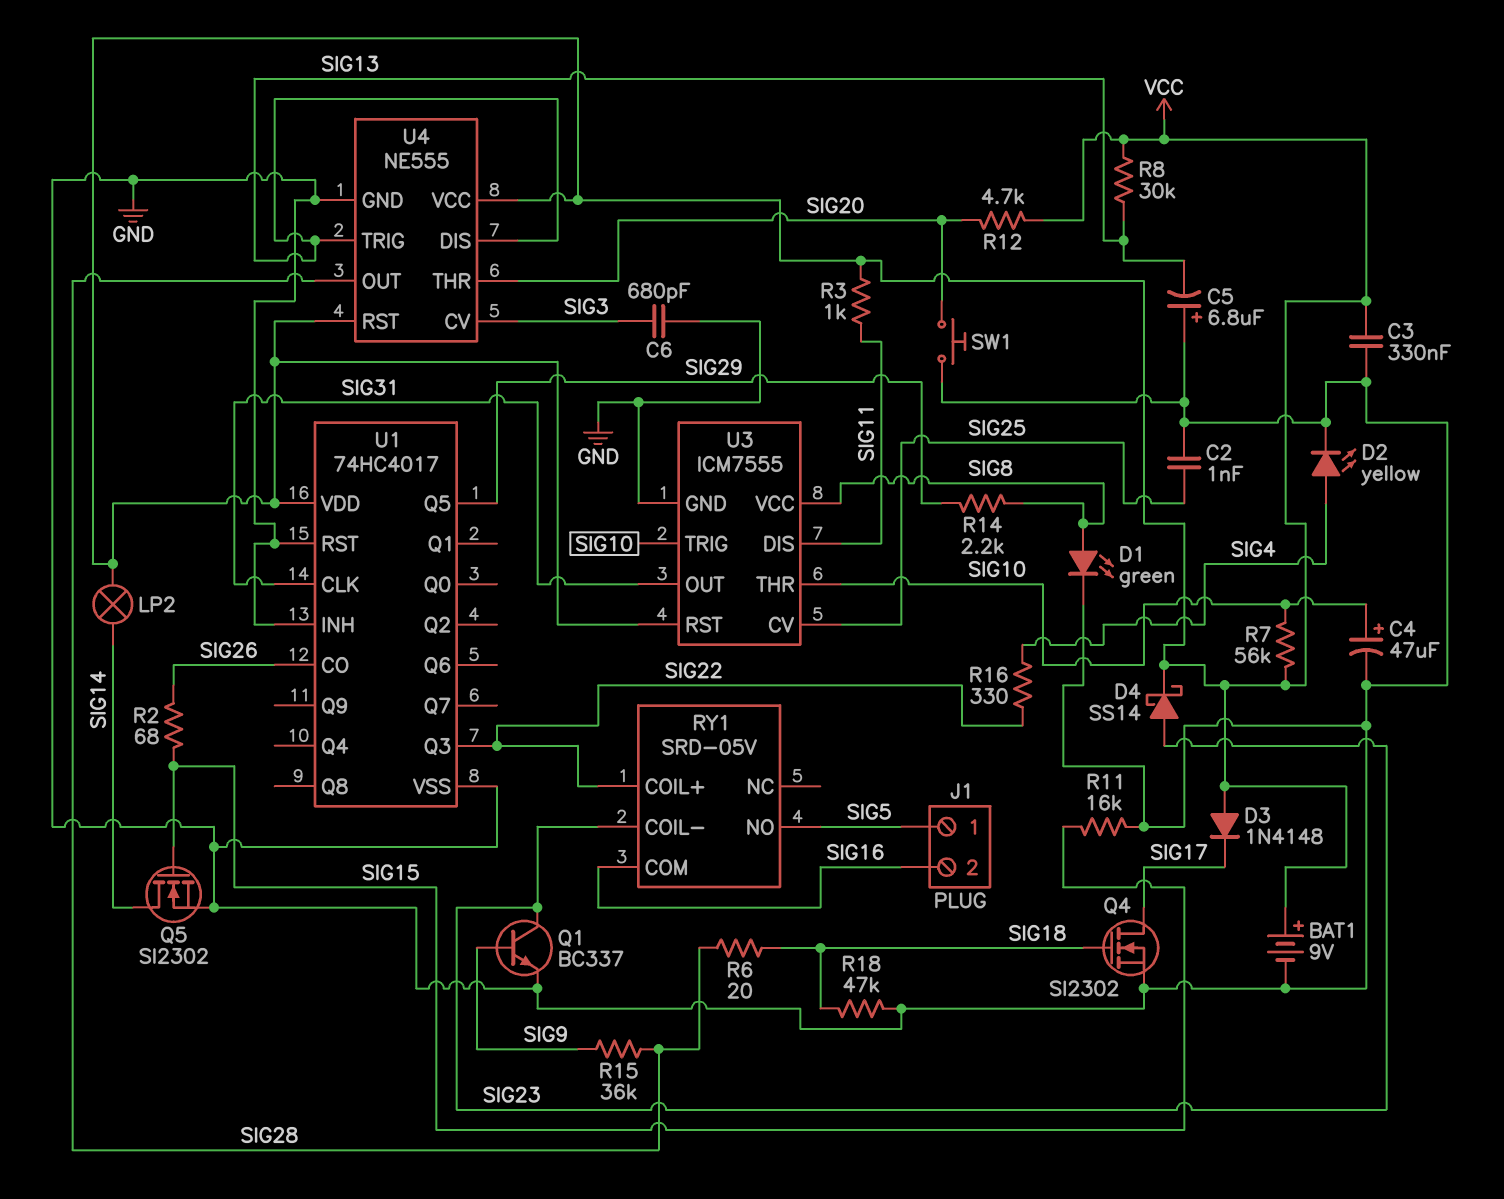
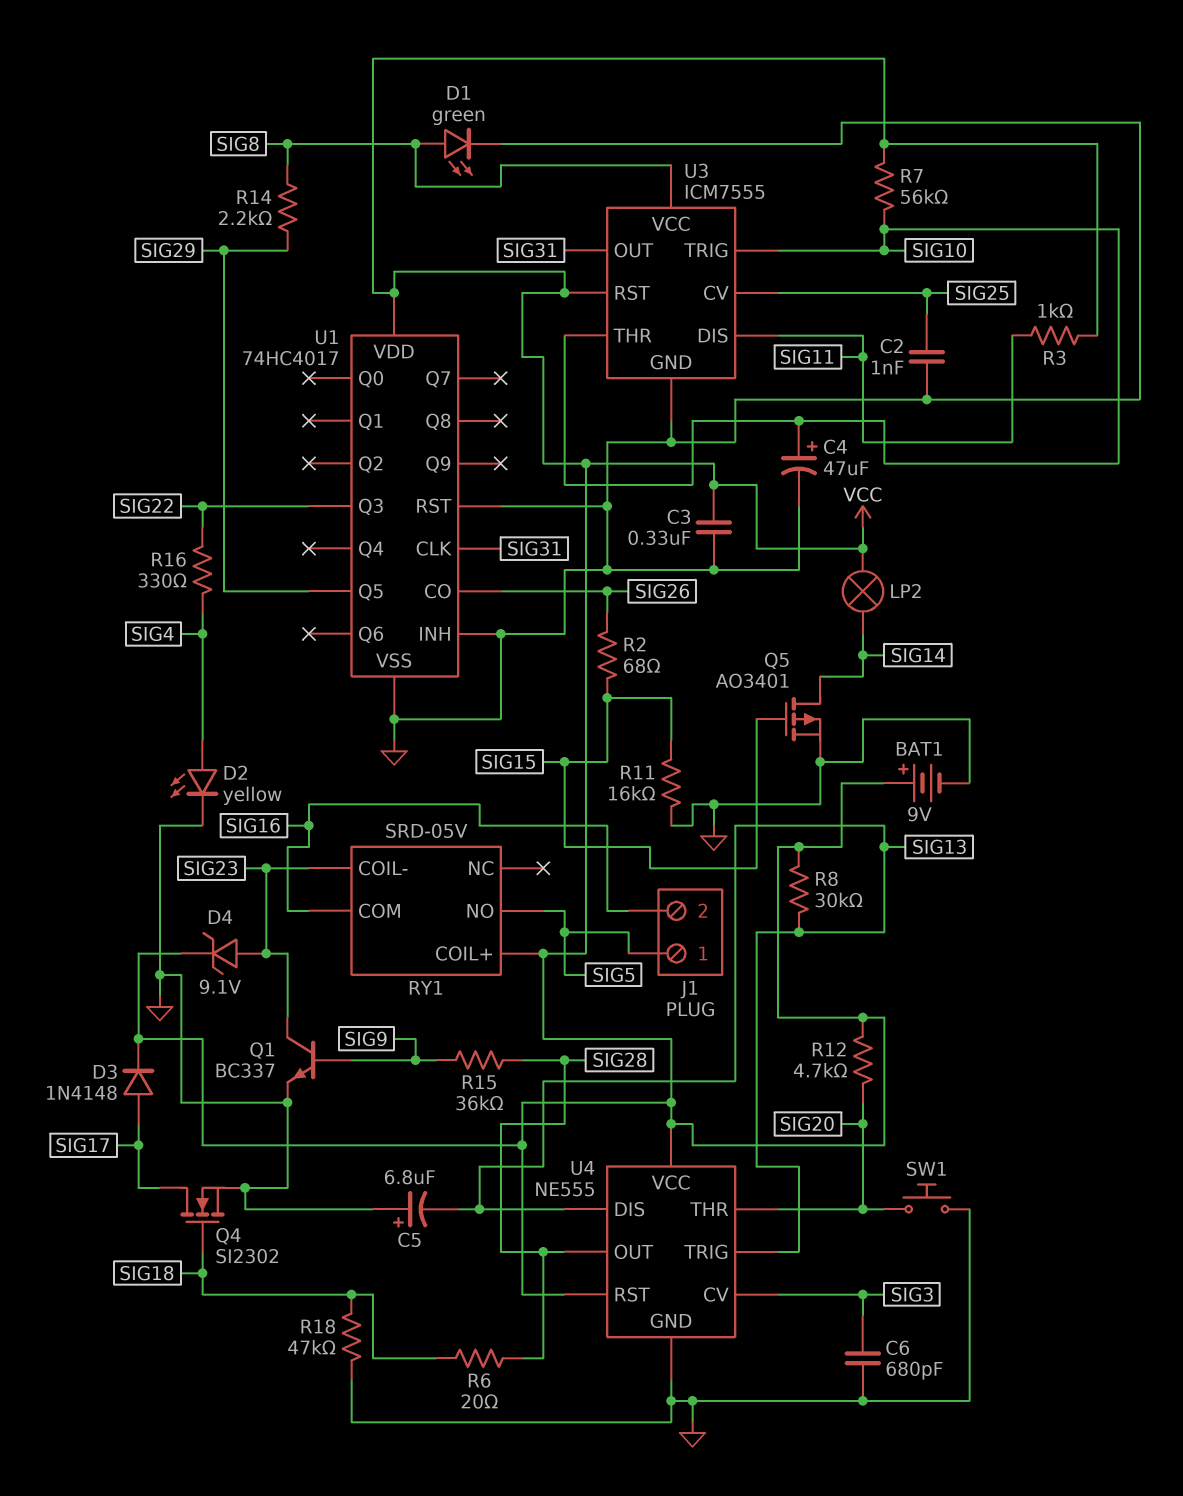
D3: diode 1N4148 (A VCC, K SIG17) -> diode 1N4148 (A SIG17, K VCC)
D4: schottky SS14 (A SIG23, K VCC) -> zener 9.1V (A SIG23, K VCC)
Q5: NMOS SI2302 (G SIG15, D SIG14, S GND) -> PMOS AO3401 (G SIG15, D SIG14, S GND)
RY1 pin COIL+: SIG22 -> VCC

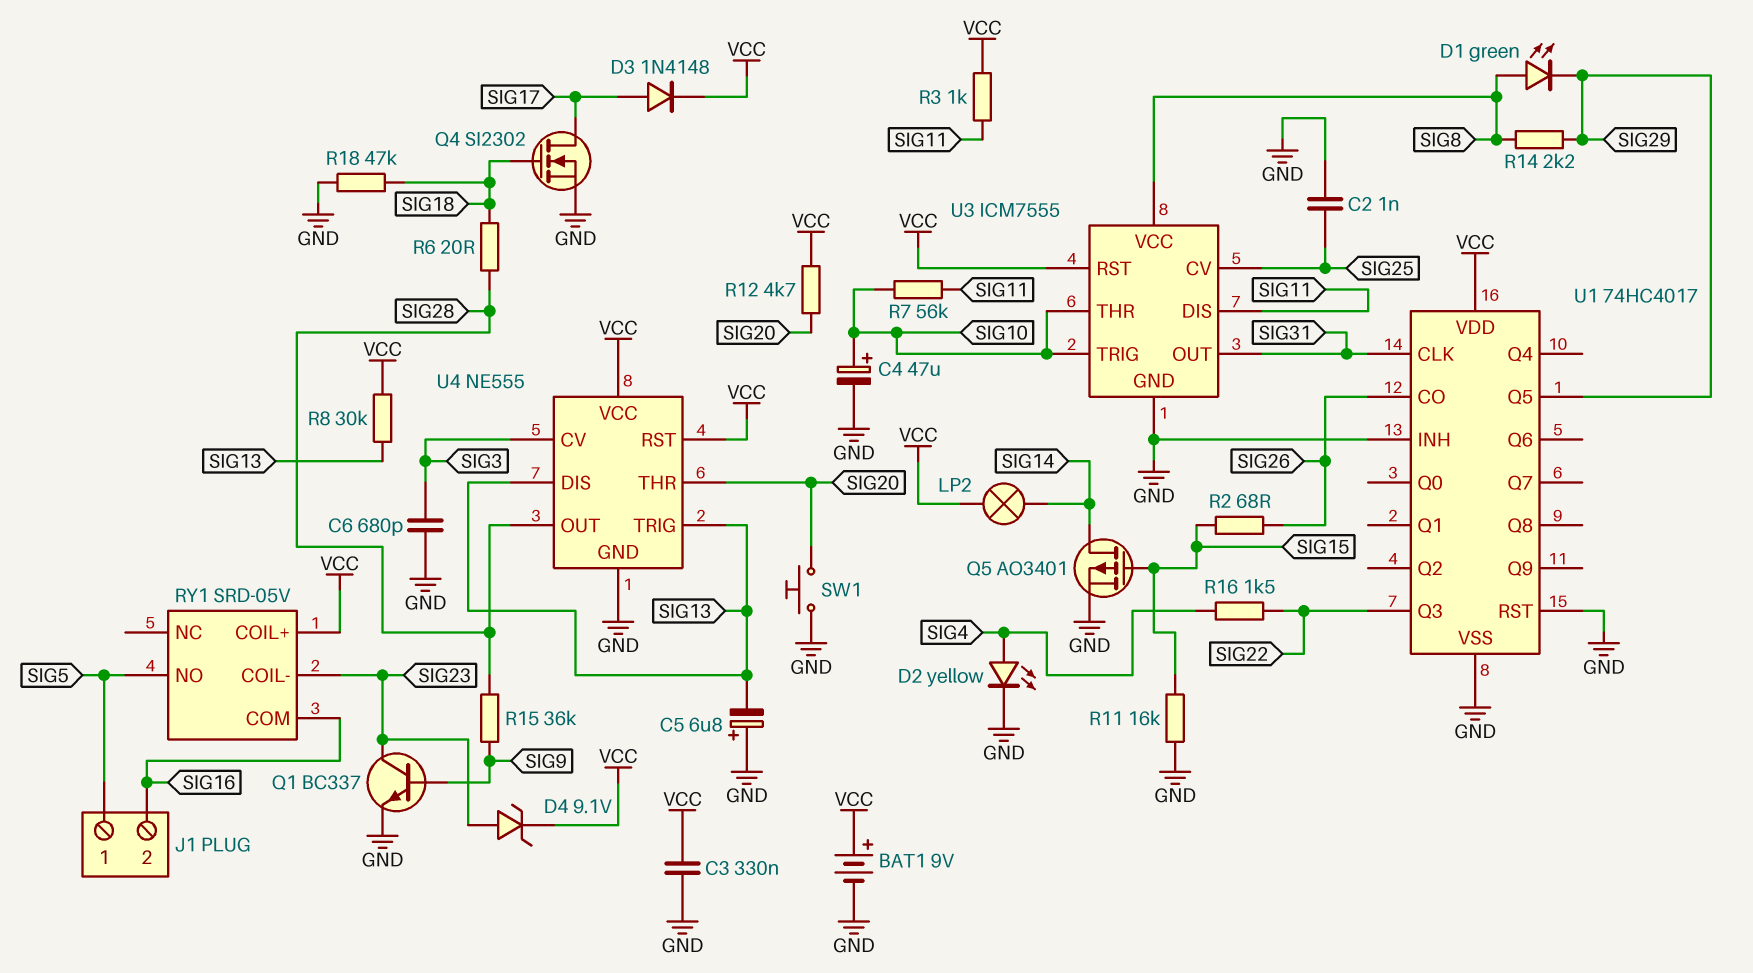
D1: LED green (A SIG8, K GND) -> LED green (A SIG8, K SIG29)
R7: 56k (SIG10, VCC) -> 56k (SIG10, SIG11)
R16: 330 (SIG4, SIG22) -> 1.5k (SIG4, SIG22)

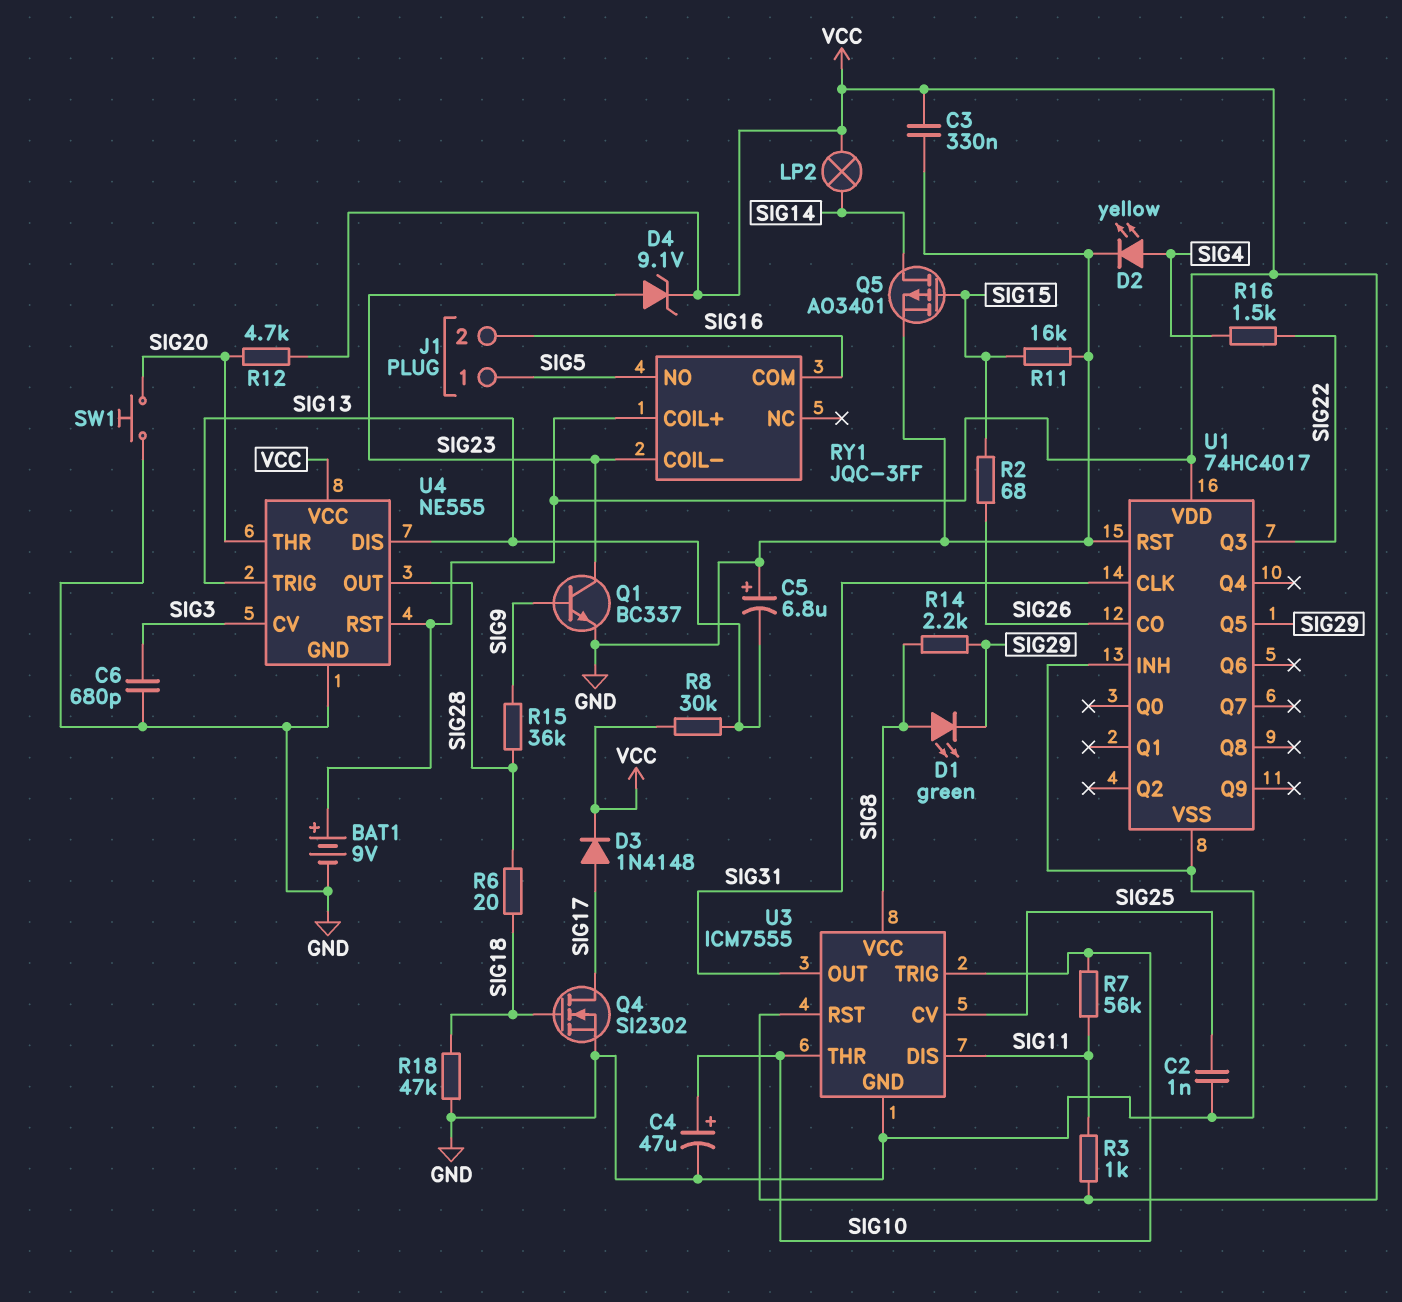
RY1: SRD-05V -> JQC-3FF

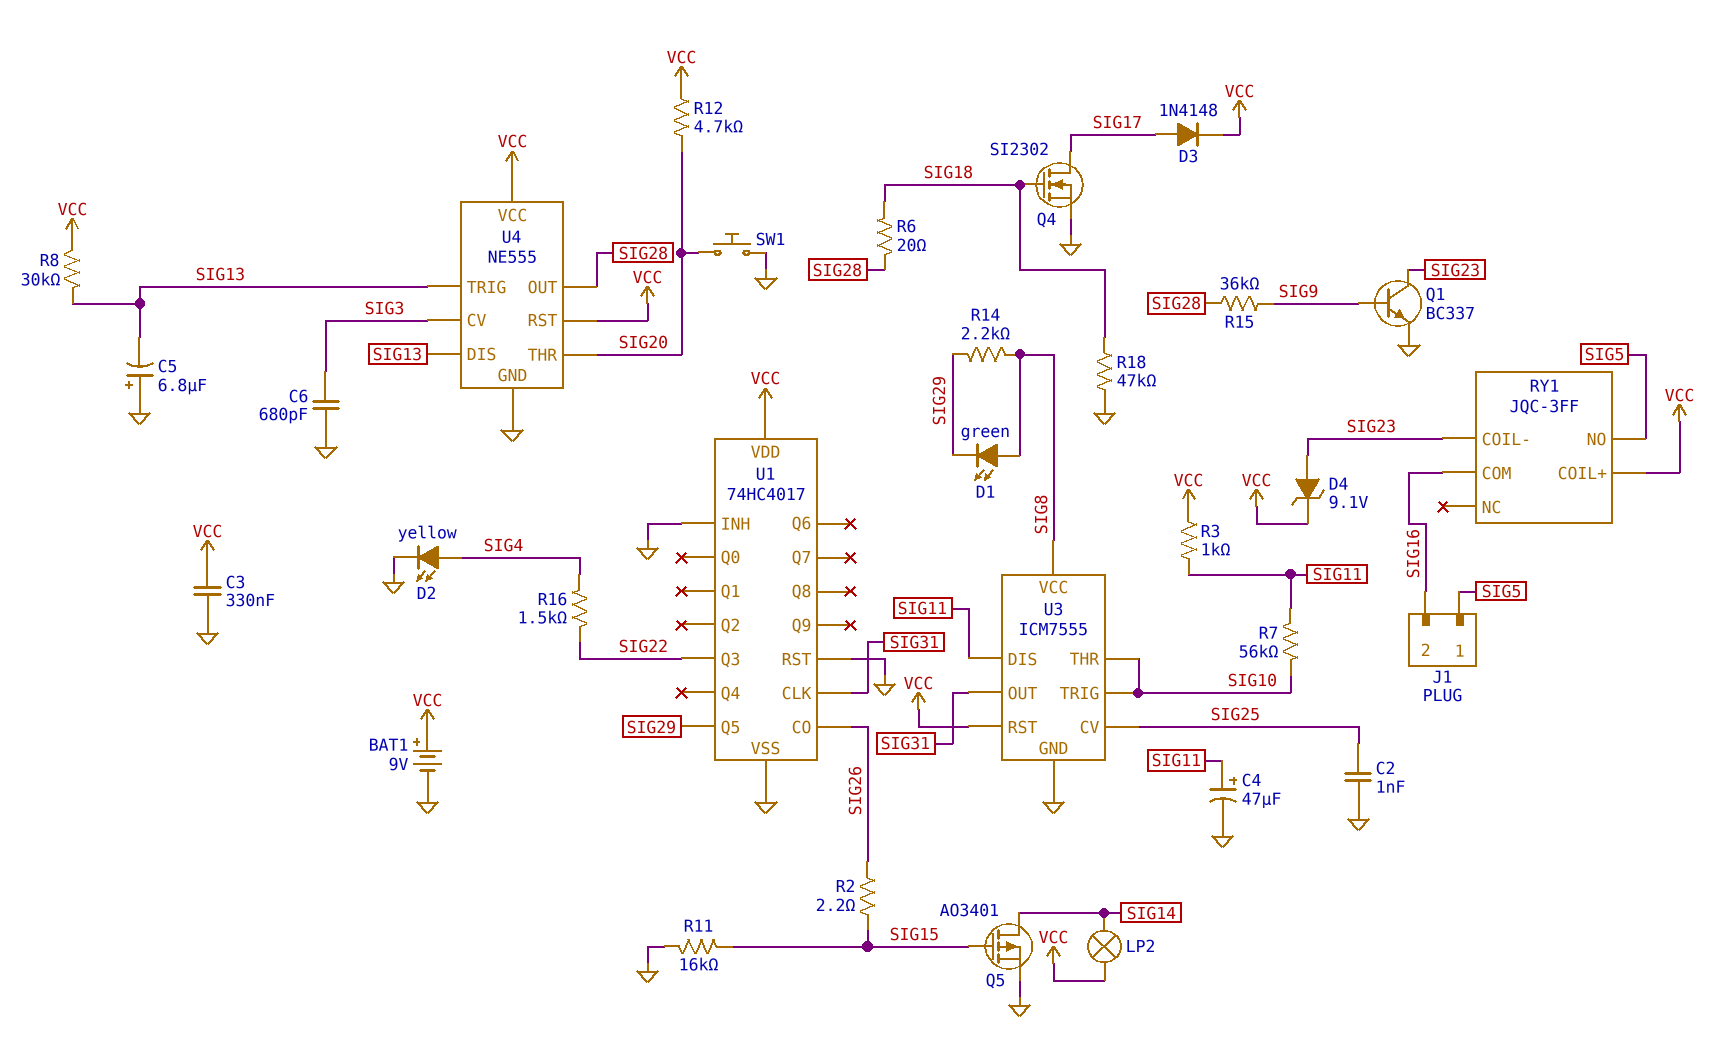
C4: 47uF (plus SIG10, minus GND) -> 47uF (plus SIG11, minus GND)
R2: 68 (SIG15, SIG26) -> 2.2 (SIG15, SIG26)

